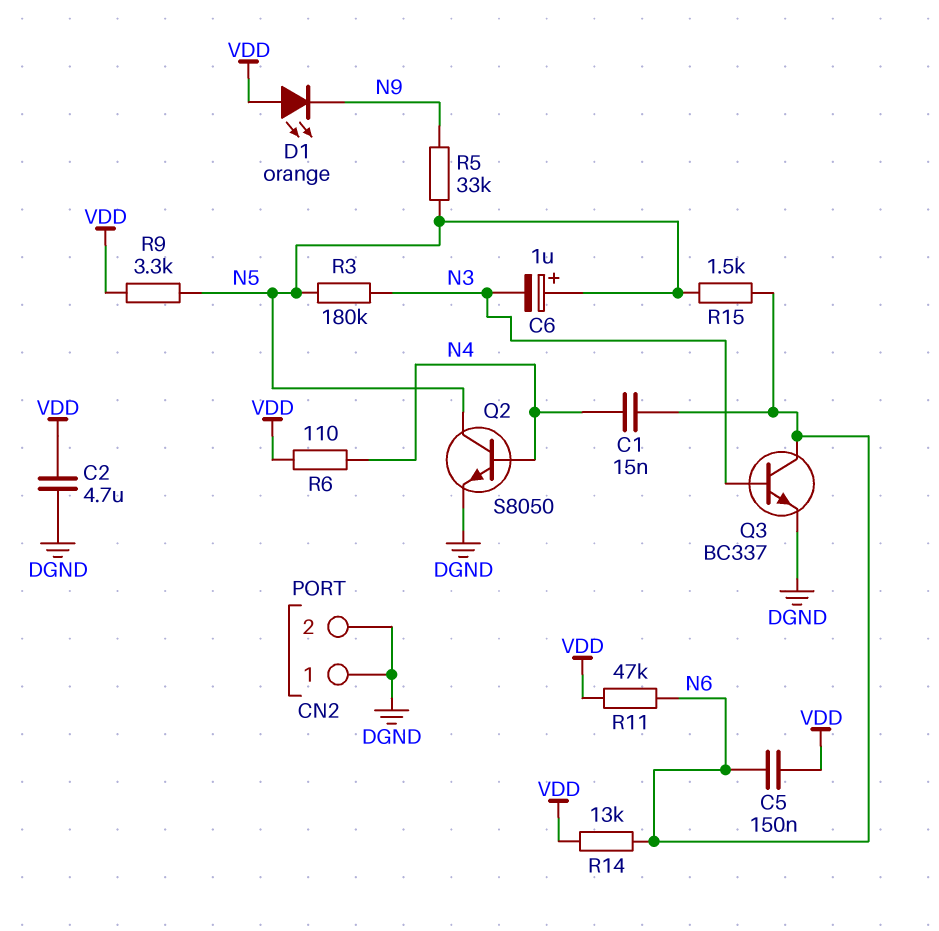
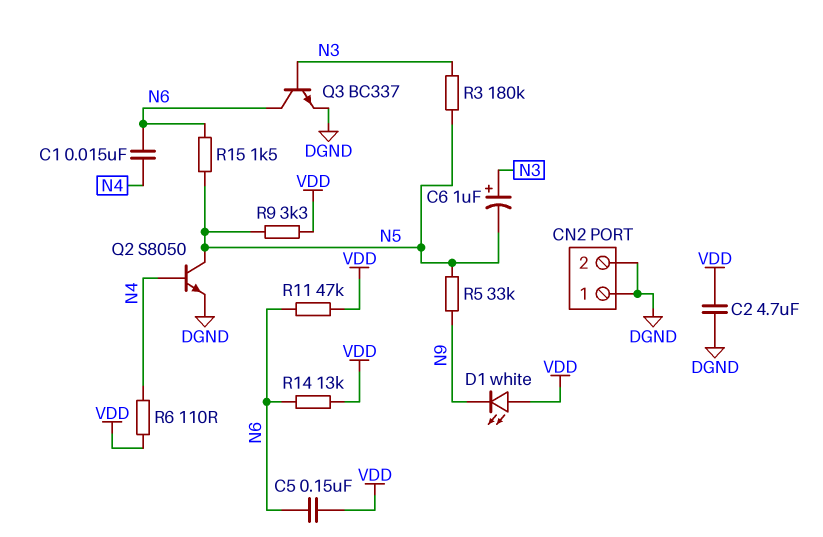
C6: 1uF (plus N5, minus N3) -> 1uF (plus N3, minus N5)
D1: LED orange (A VDD, K N9) -> LED white (A VDD, K N9)

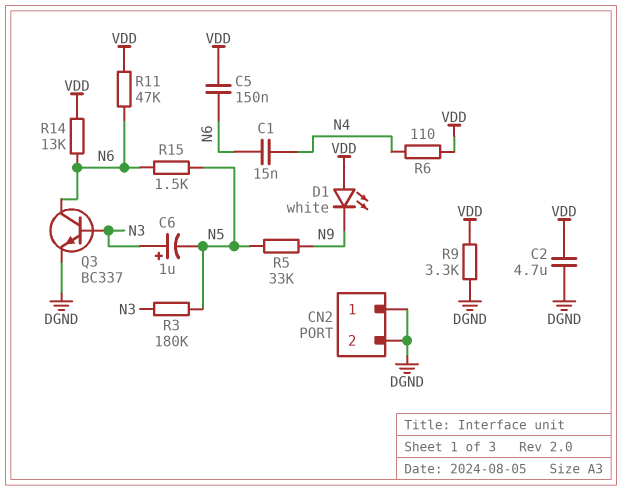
Q2: NPN S8050 (B N4, C N5, E DGND) -> none
R9: 3.3k (N5, VDD) -> 3.3k (DGND, VDD)

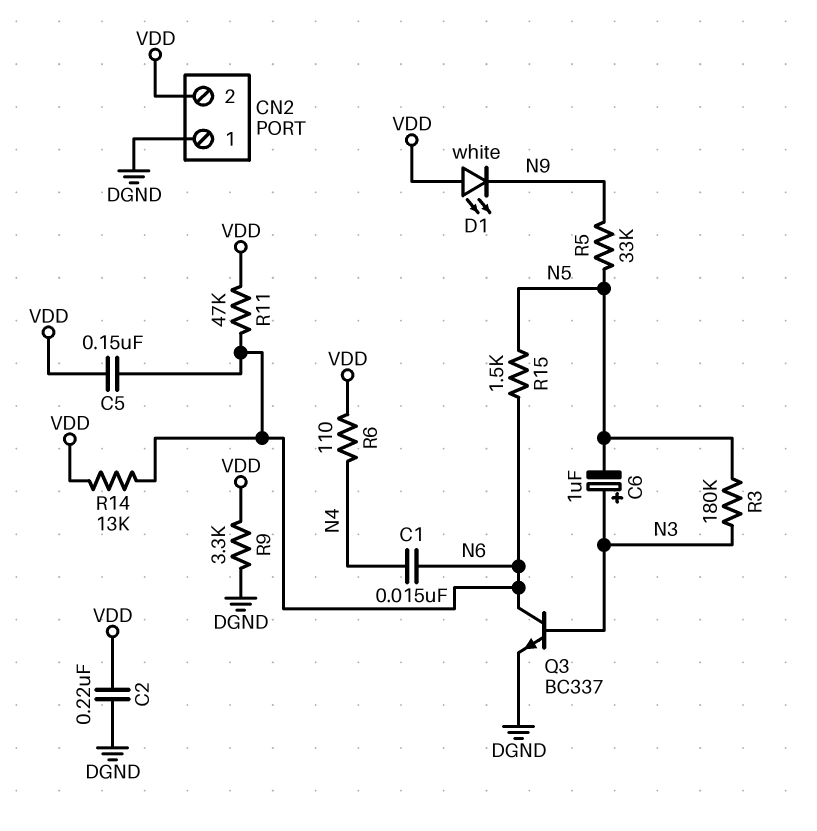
C2: 4.7uF (DGND, VDD) -> 220nF (DGND, VDD)
CN2 pin 2: DGND -> VDD

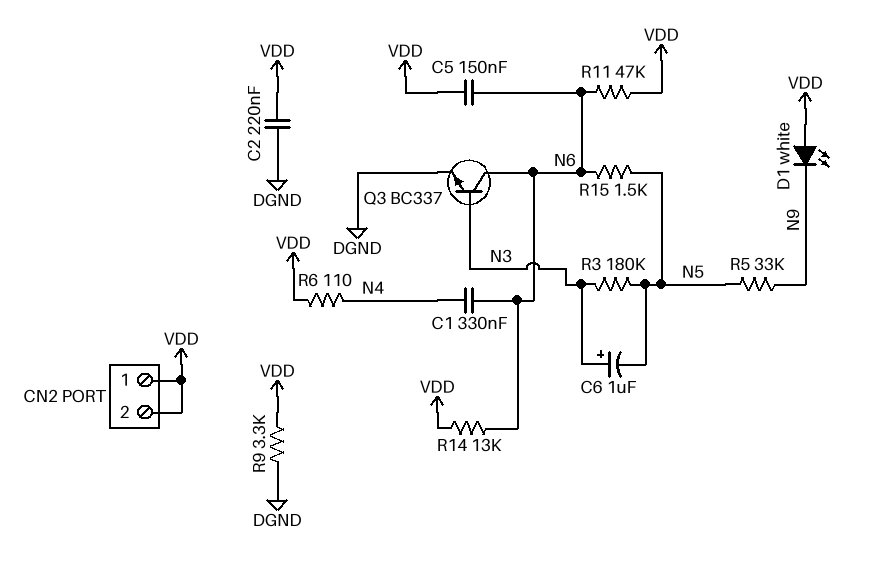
C1: 15nF (N4, N6) -> 330nF (N4, N6)
CN2 pin 1: DGND -> VDD

